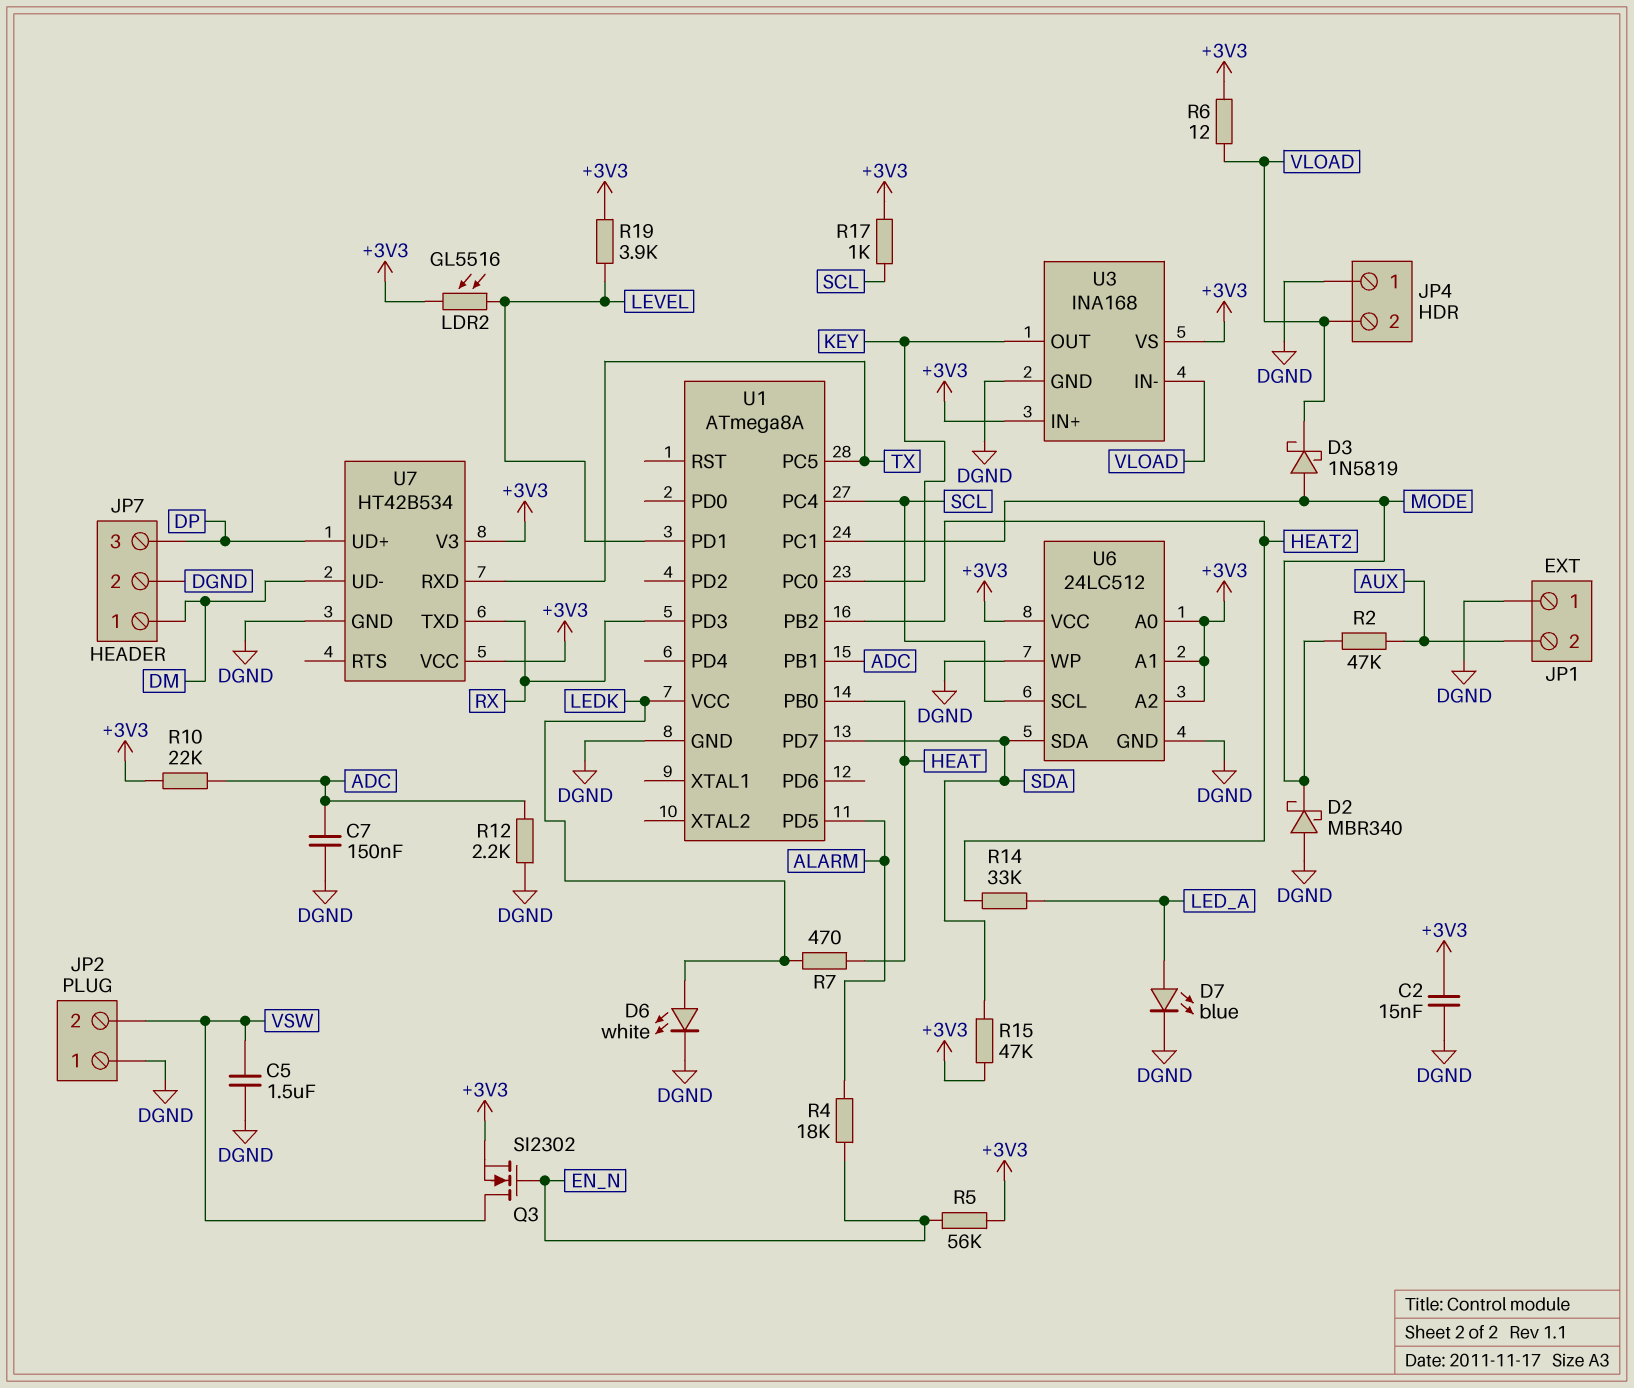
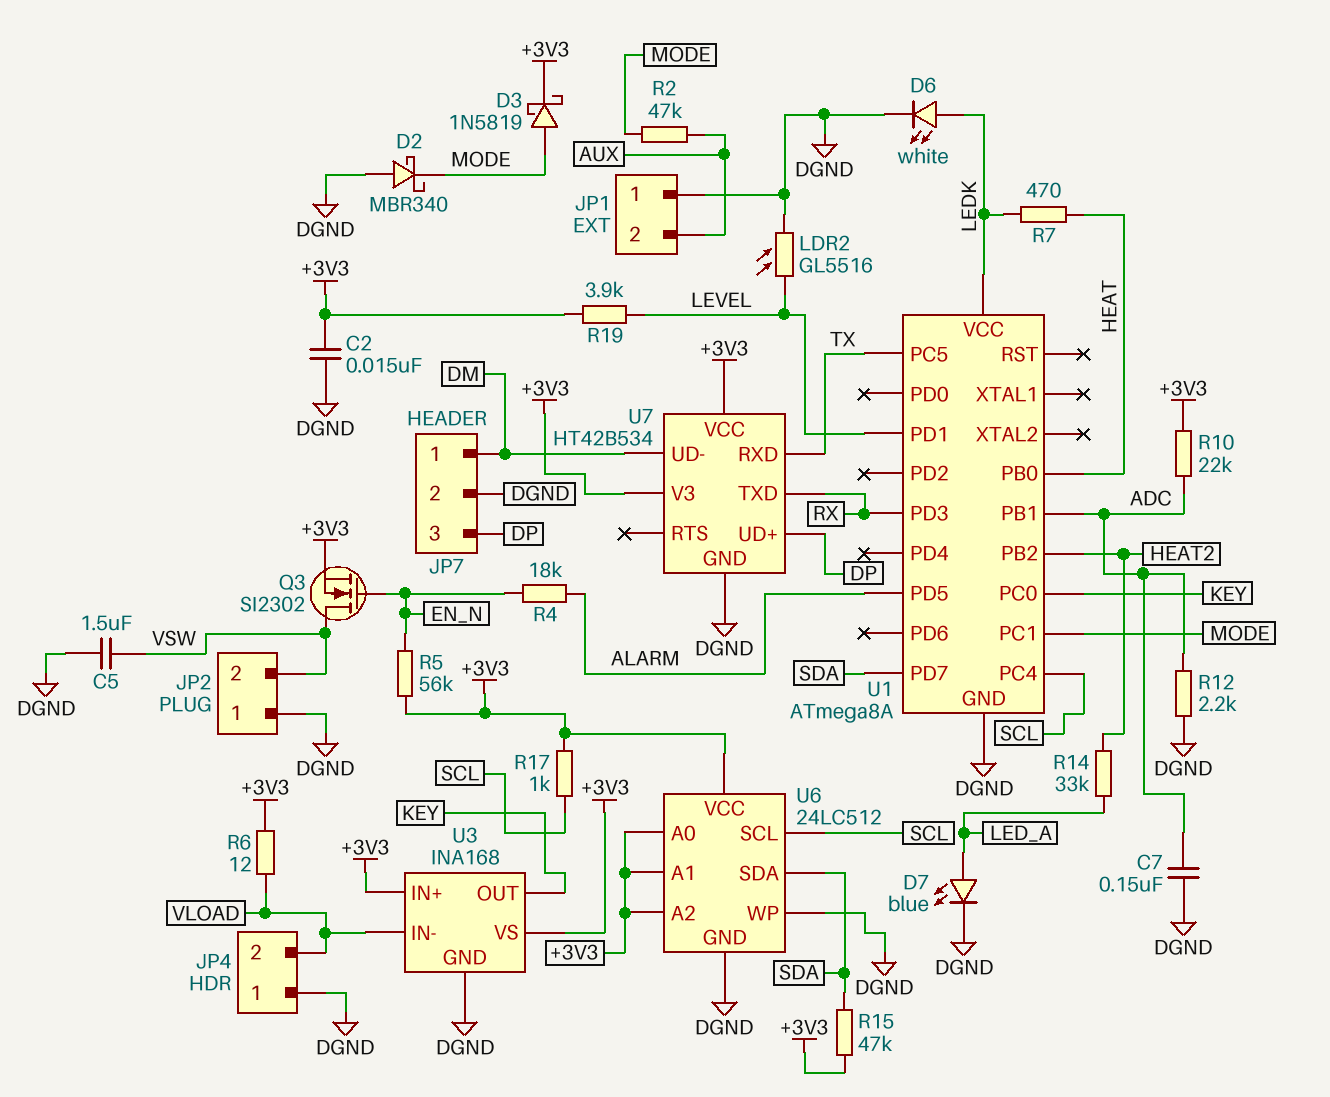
D3: schottky 1N5819 (A MODE, K VLOAD) -> schottky 1N5819 (A MODE, K +3V3)
LDR2: GL5516 (+3V3, LEVEL) -> GL5516 (DGND, LEVEL)

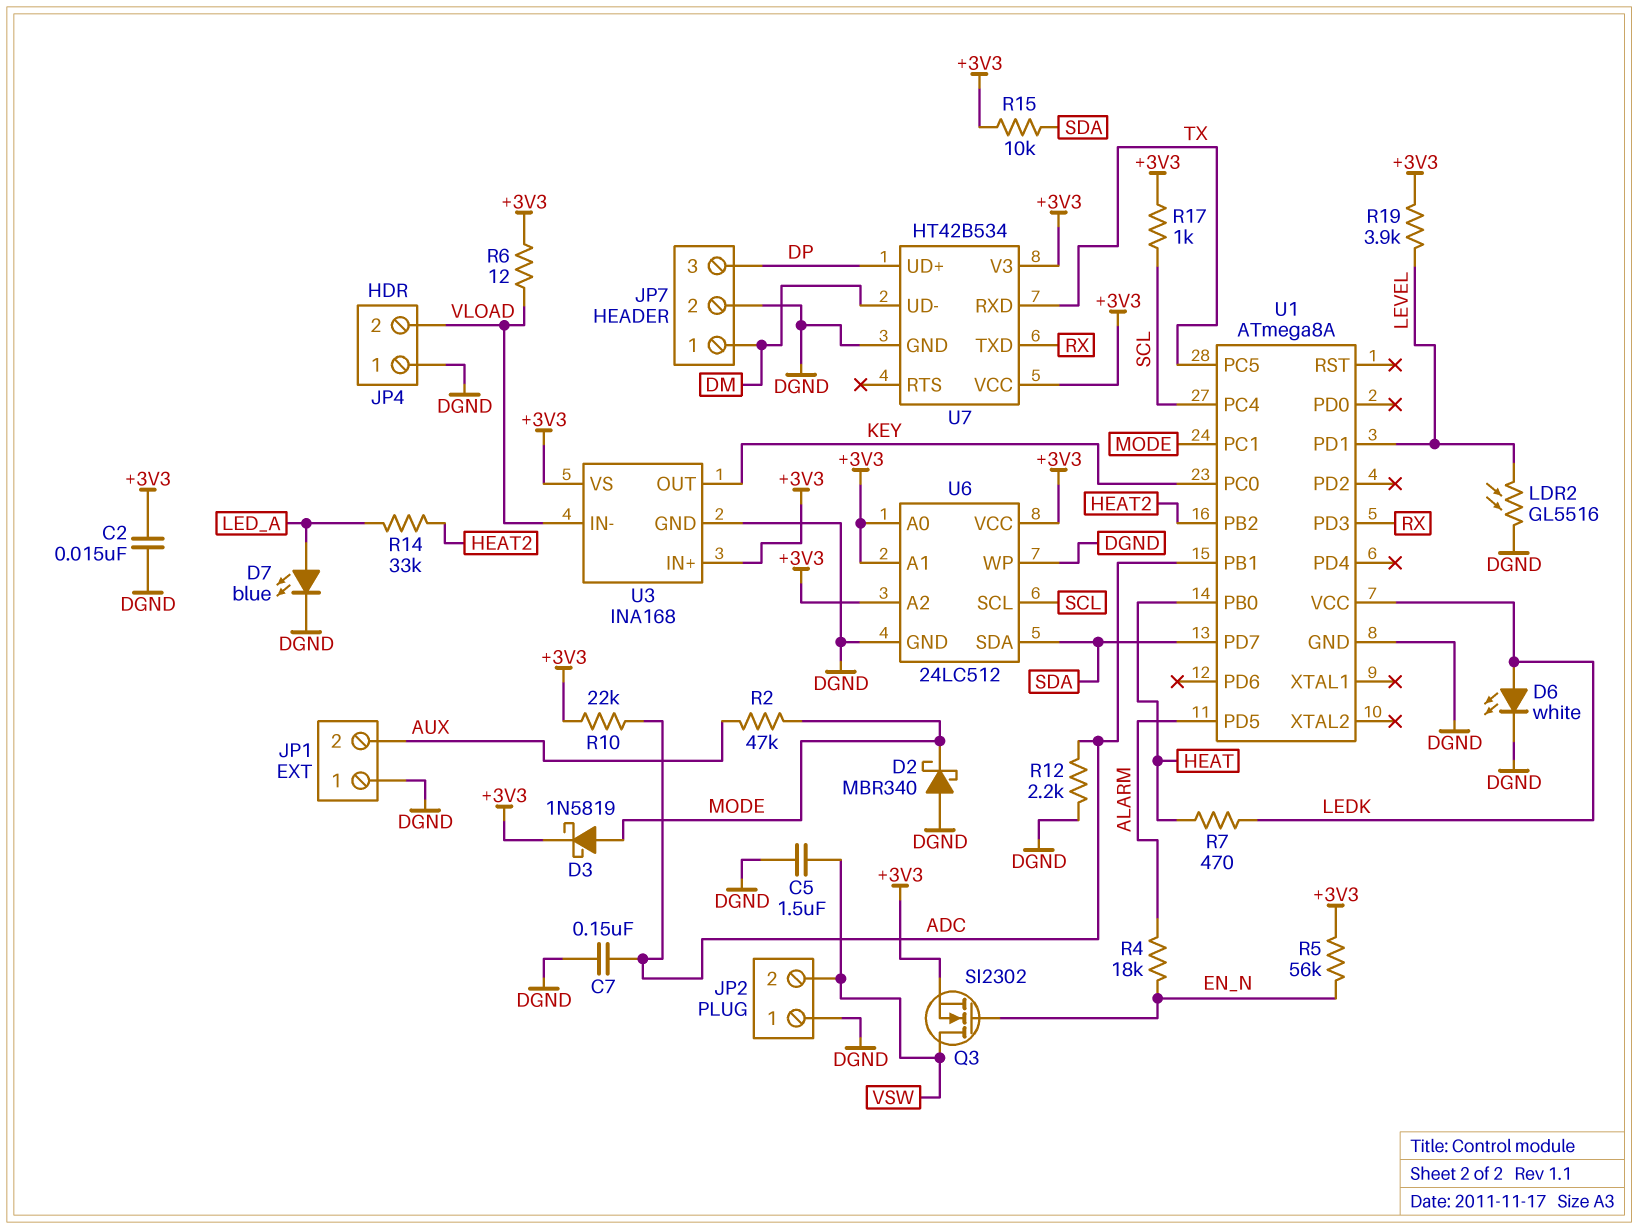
R15: 47k (+3V3, SDA) -> 10k (+3V3, SDA)

